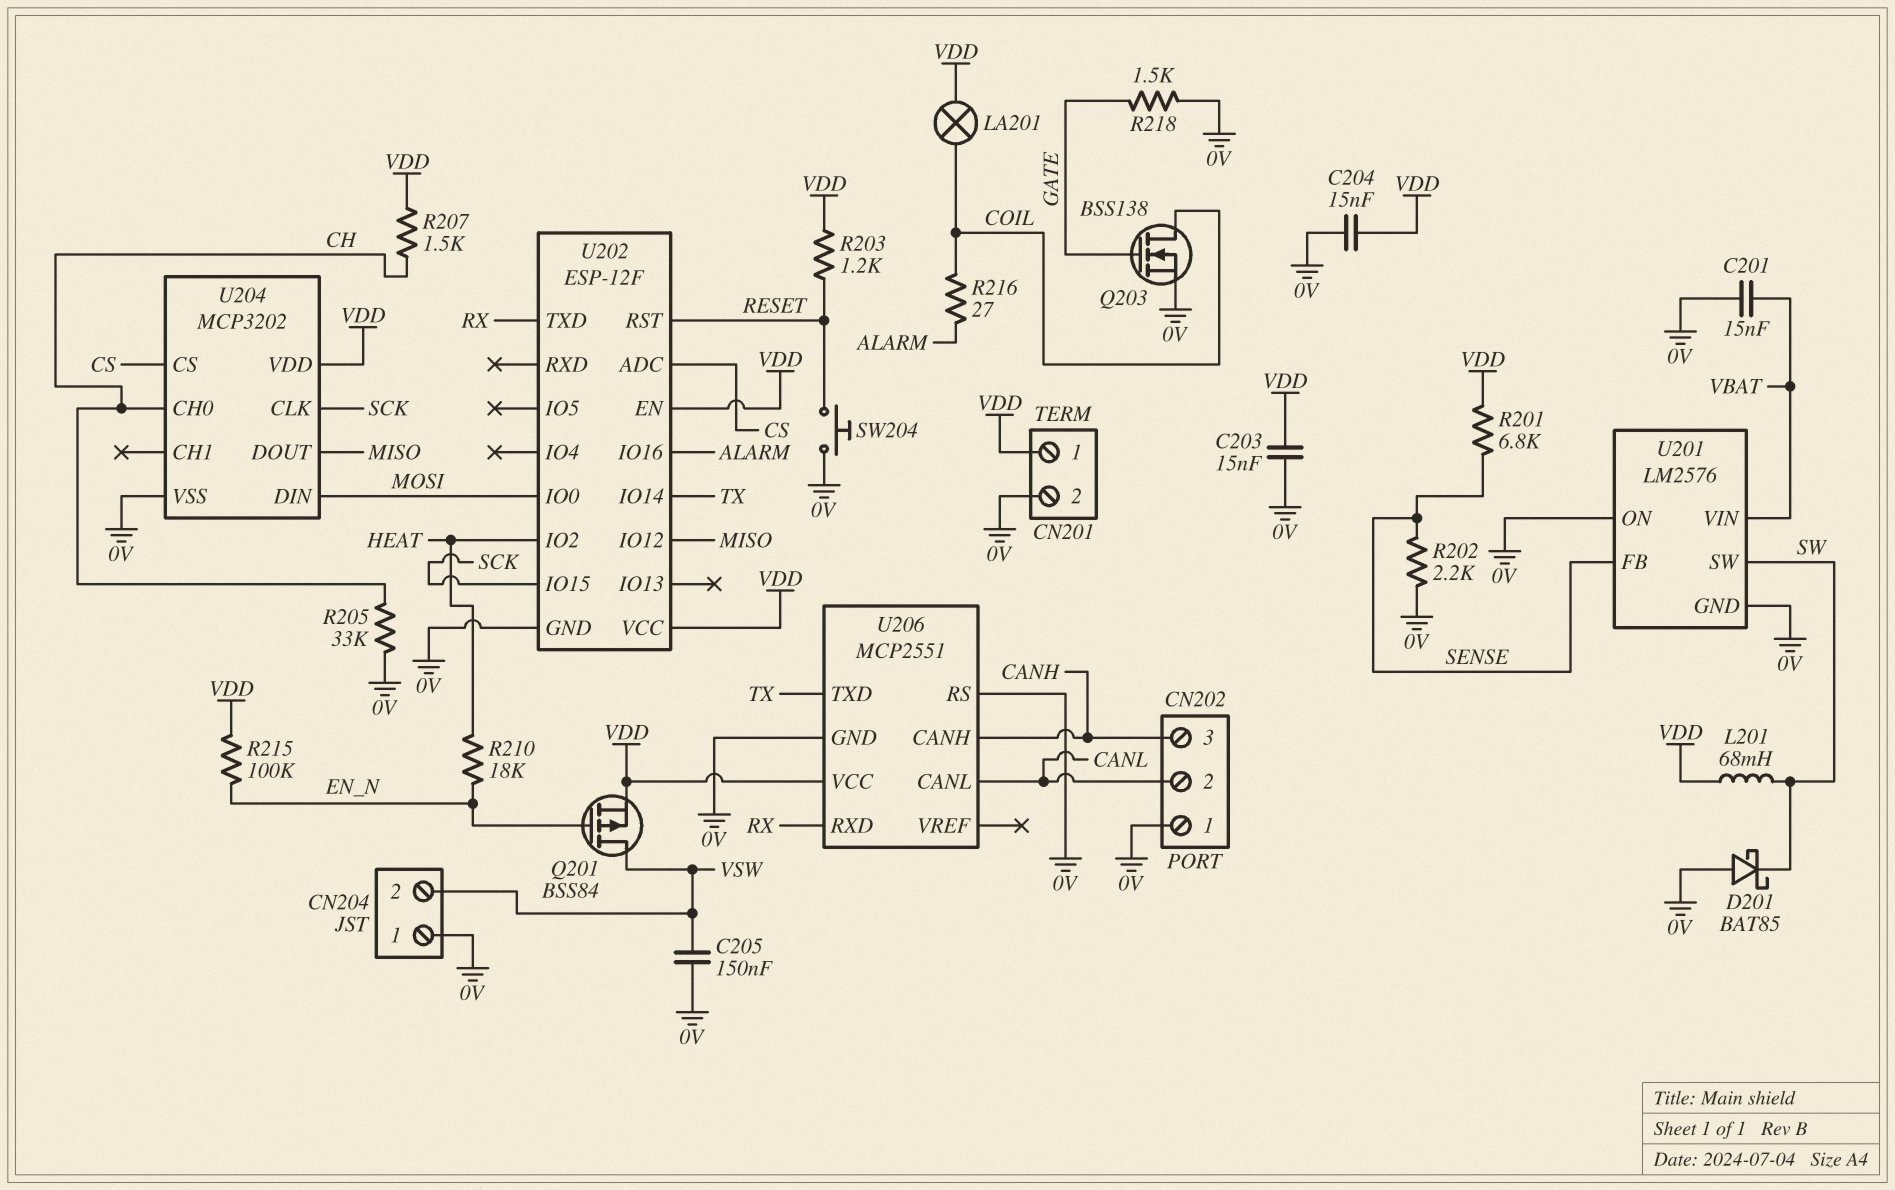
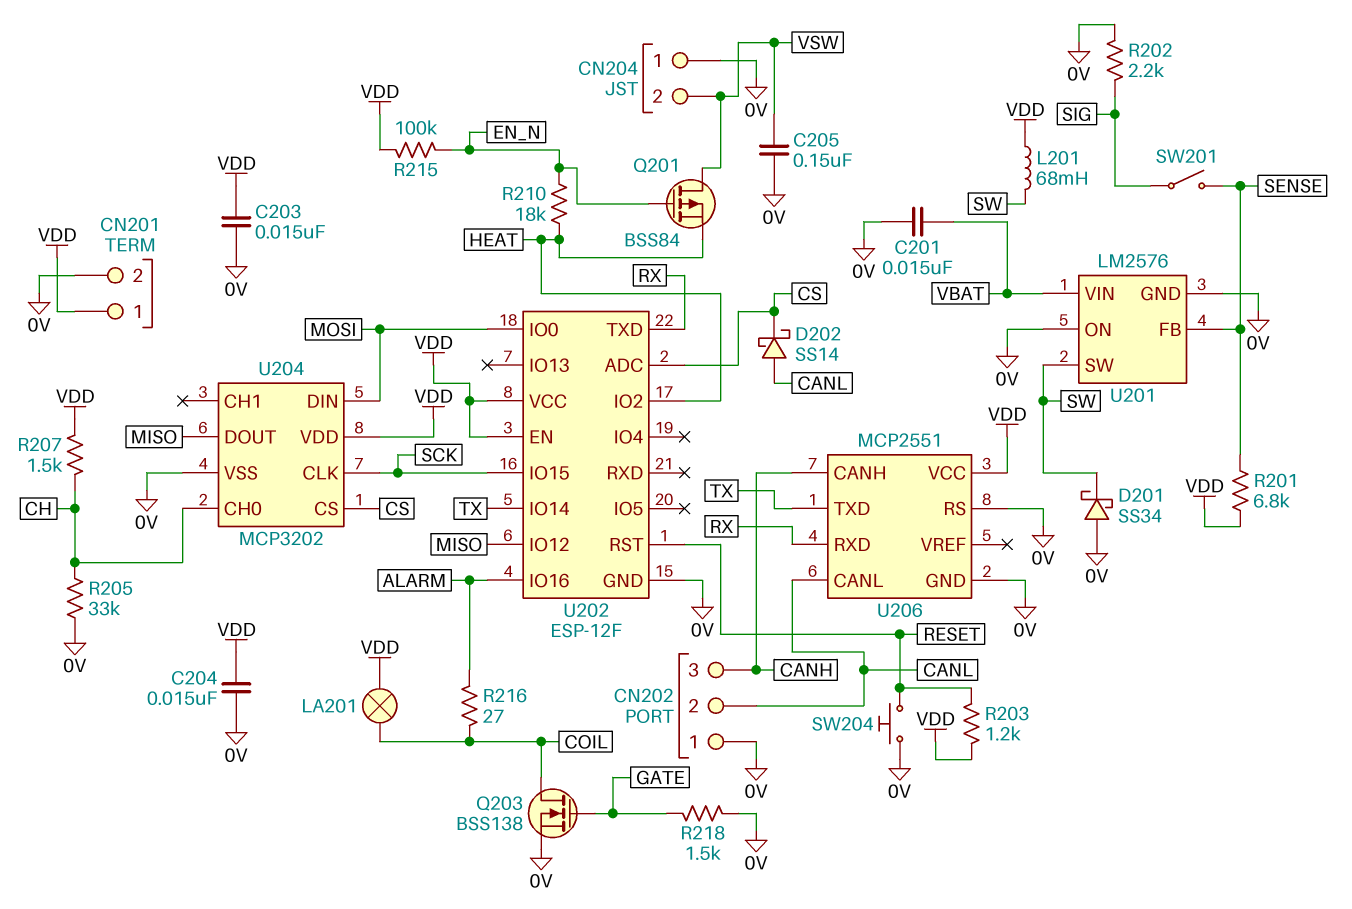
D201: schottky BAT85 (A 0V, K SW) -> schottky SS34 (A 0V, K SW)
D202: none -> schottky SS14 (A CANL, K CS)
Q201: PMOS BSS84 (G EN_N, D VSW, S VDD) -> PMOS BSS84 (G EN_N, D VSW, S HEAT)
R202: 2.2k (0V, SENSE) -> 2.2k (0V, SIG)
SW201: none -> switch (SENSE, SIG)

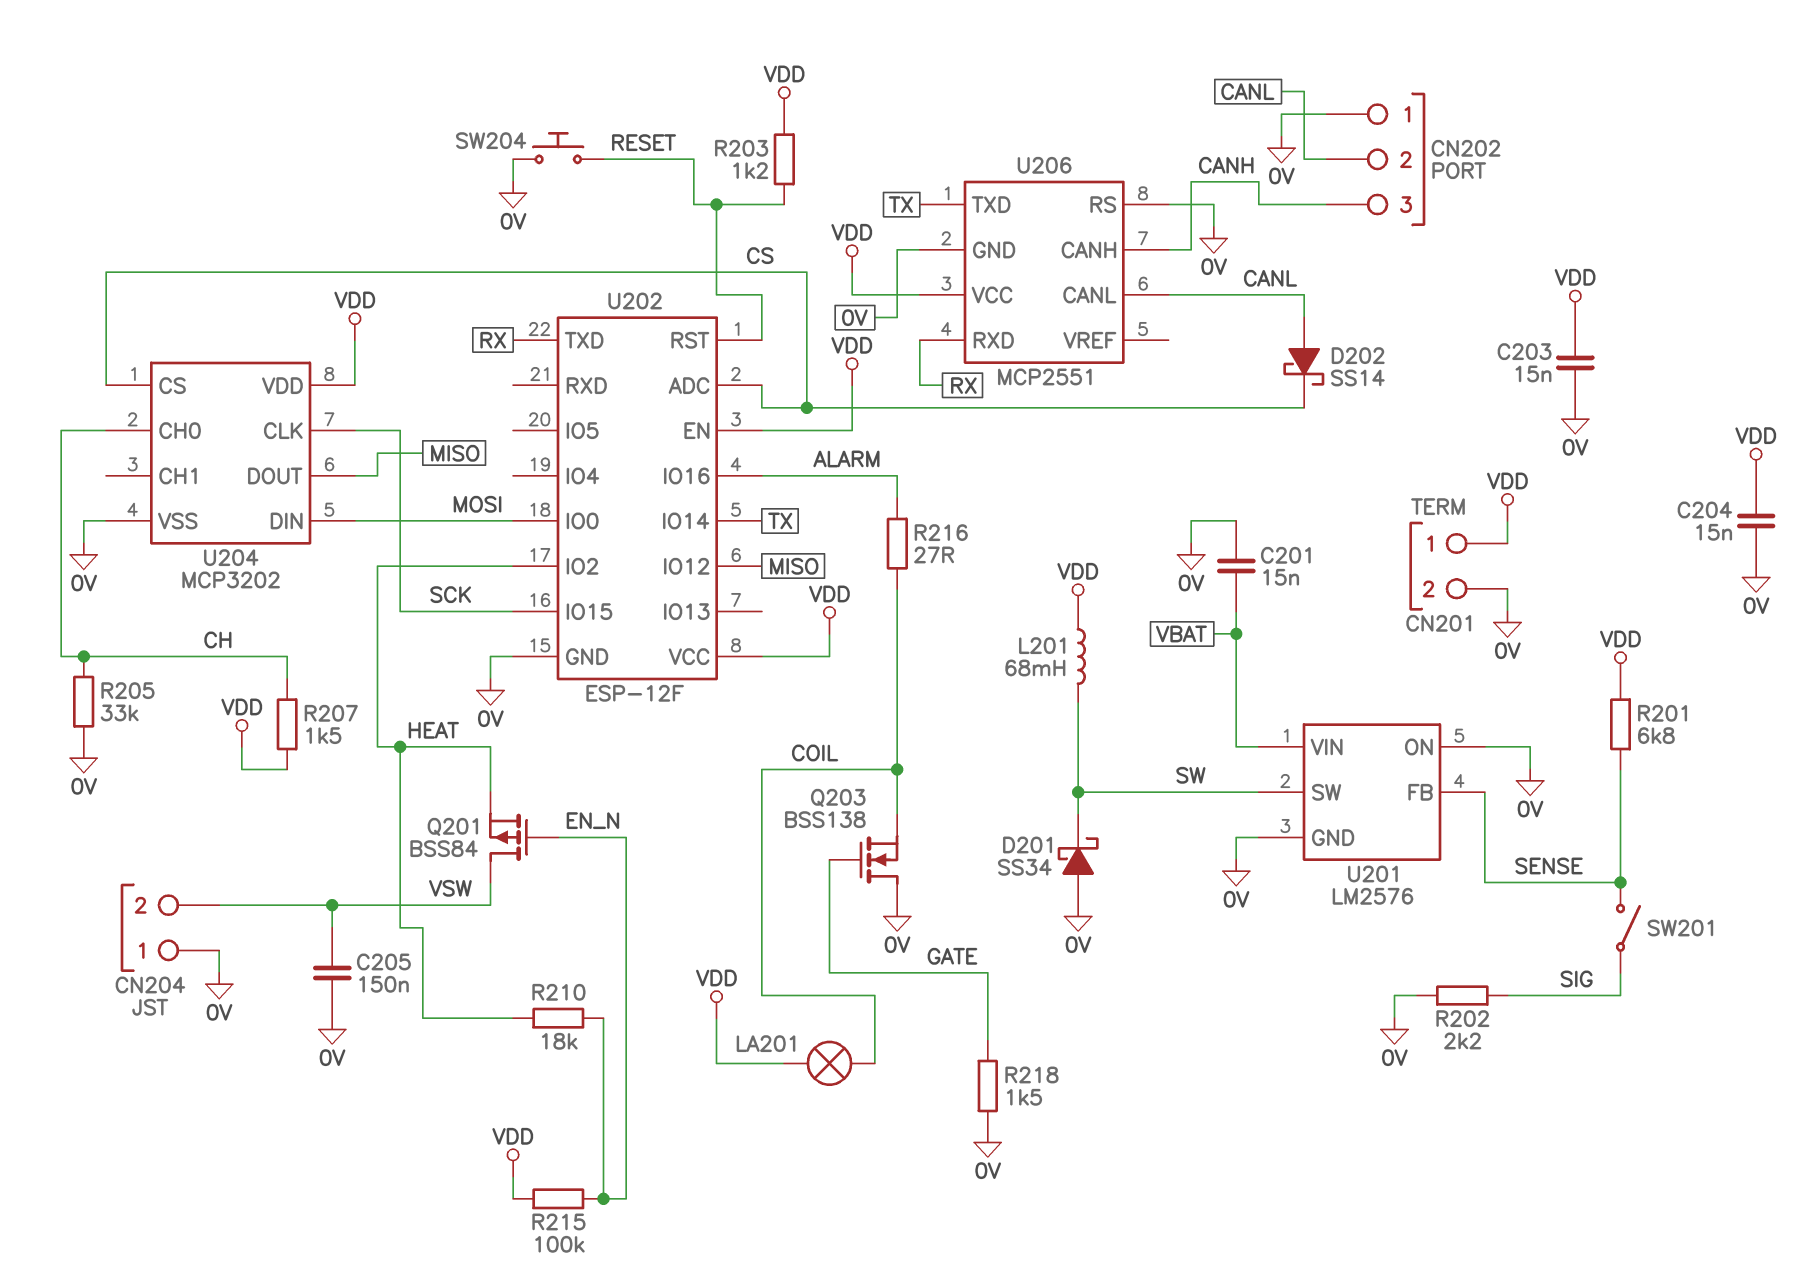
Q203: NMOS BSS138 (G GATE, D COIL, S 0V) -> NMOS BSS138 (G GATE, D 0V, S COIL)

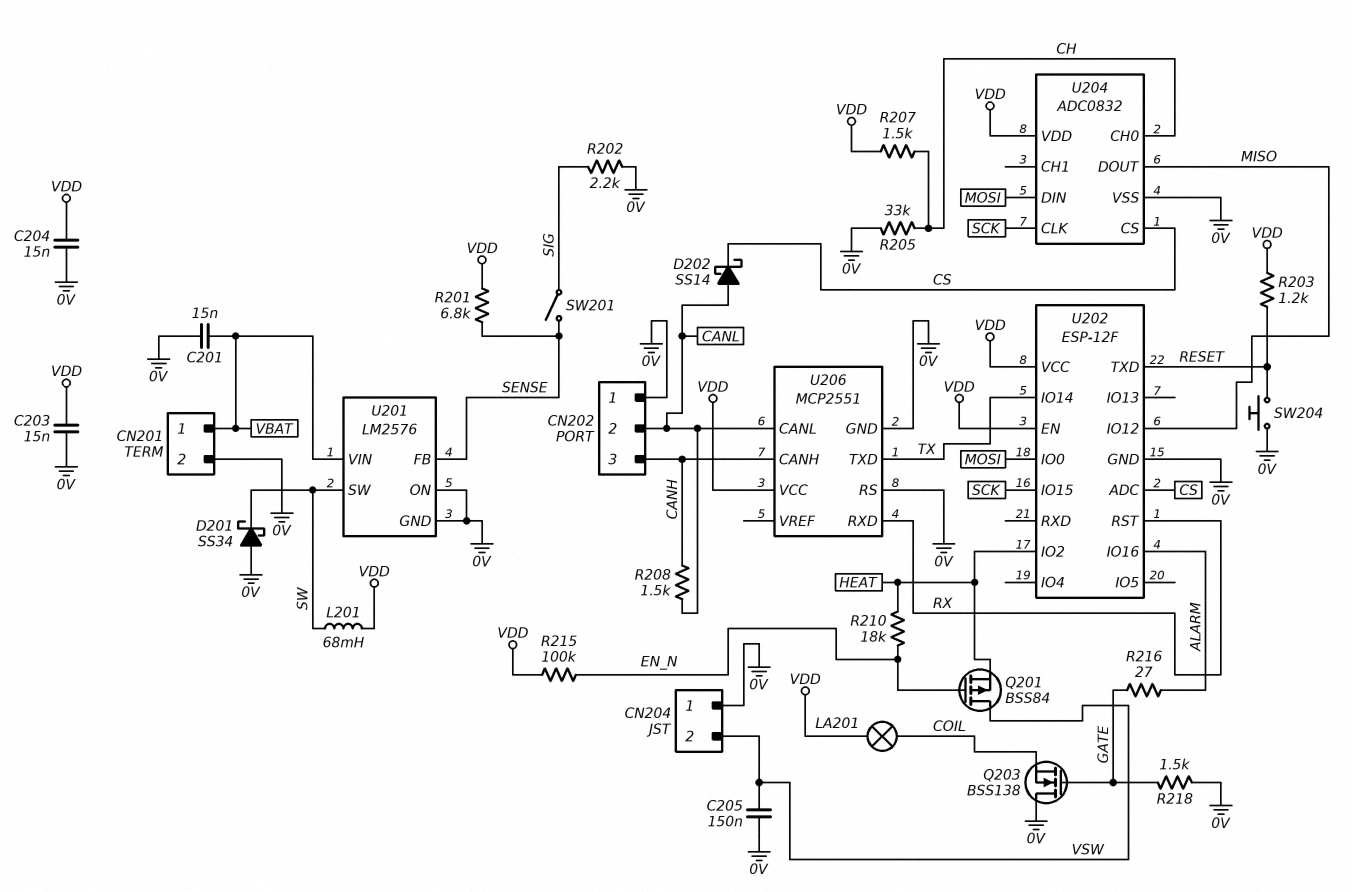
CN201 pin 1: VDD -> VBAT
R208: none -> 1.5k (CANH, CANL)
R216: 27 (ALARM, COIL) -> 27 (ALARM, GATE)
U202 pin RST: RESET -> RX
U202 pin TXD: RX -> RESET
U204: MCP3202 -> ADC0832

